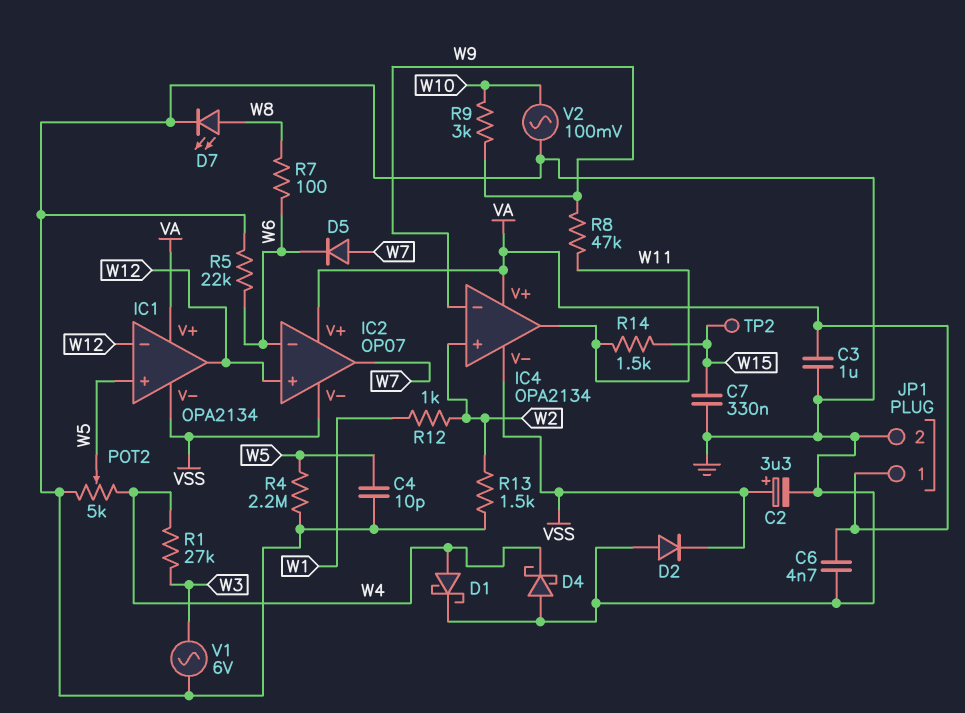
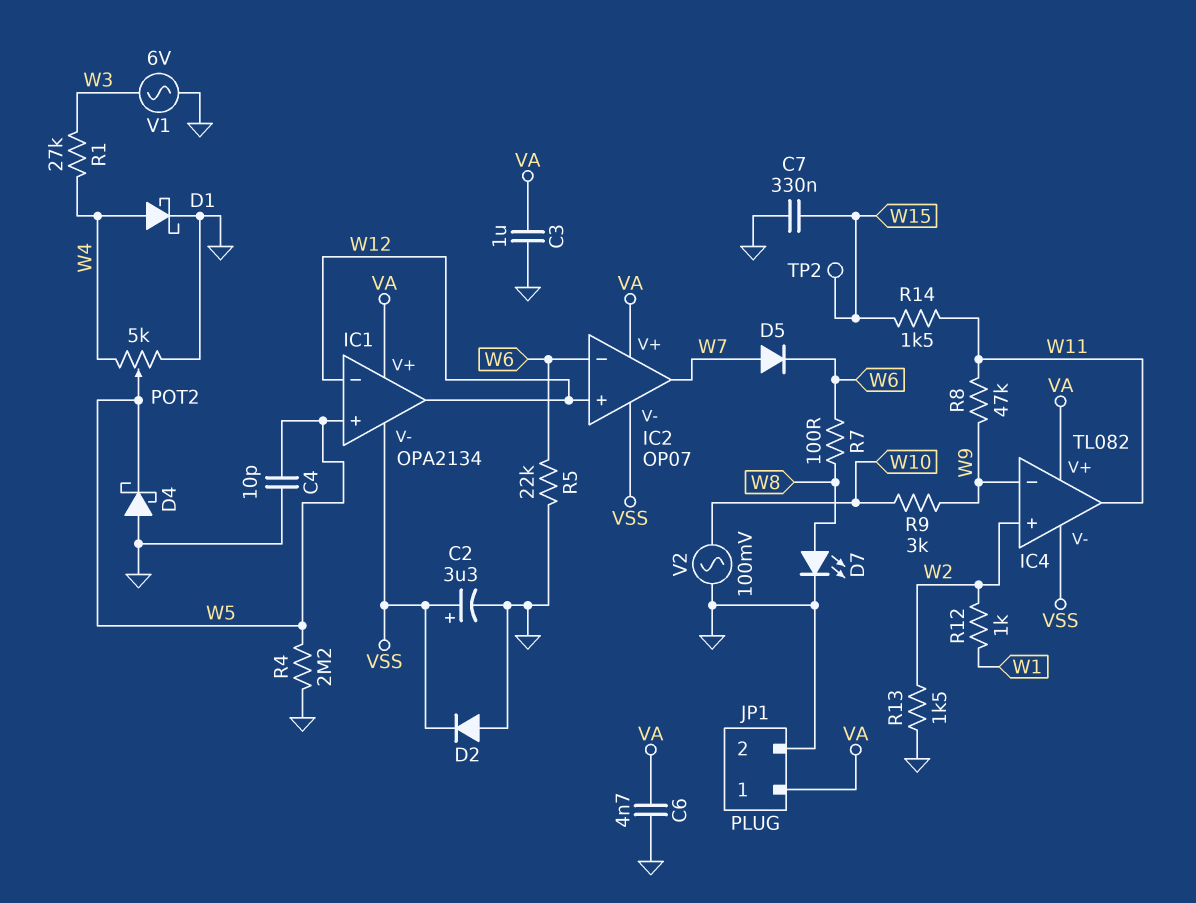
D4: schottky (A GND, K W4) -> schottky (A GND, K W5)
IC4: OPA2134 -> TL082

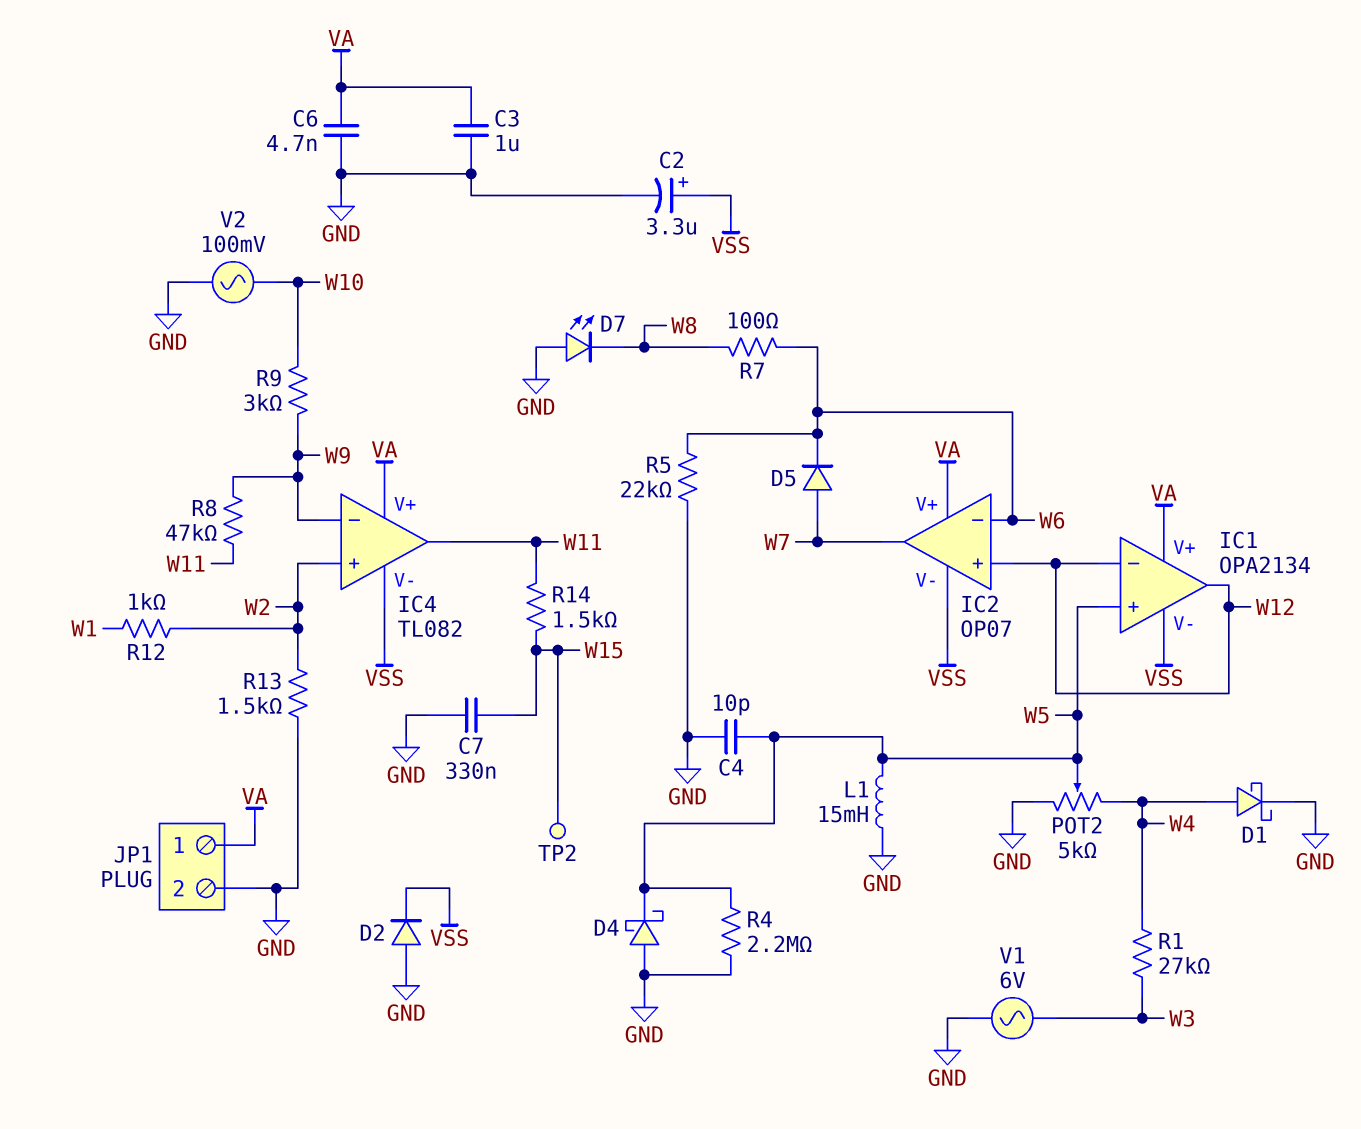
D7: LED (A W8, K GND) -> LED (A GND, K W8)
L1: none -> 15mH (GND, W5)

